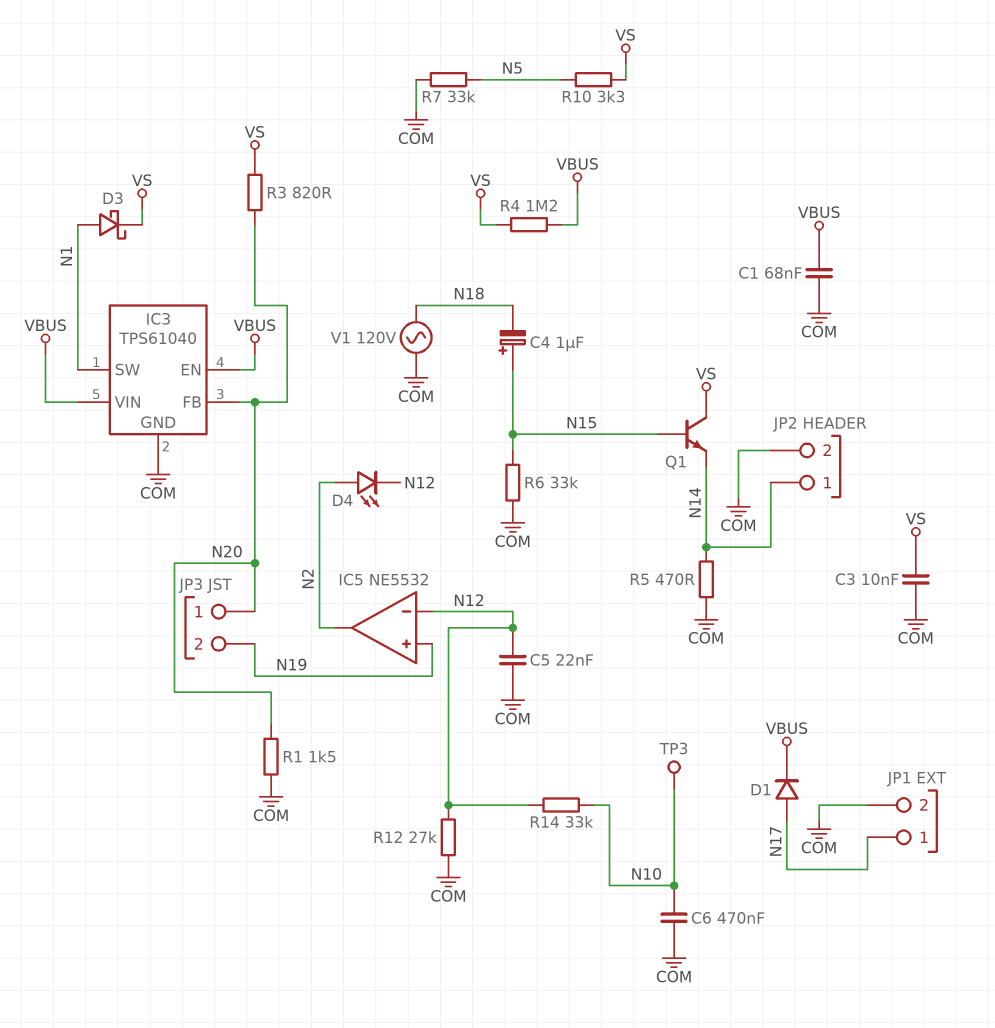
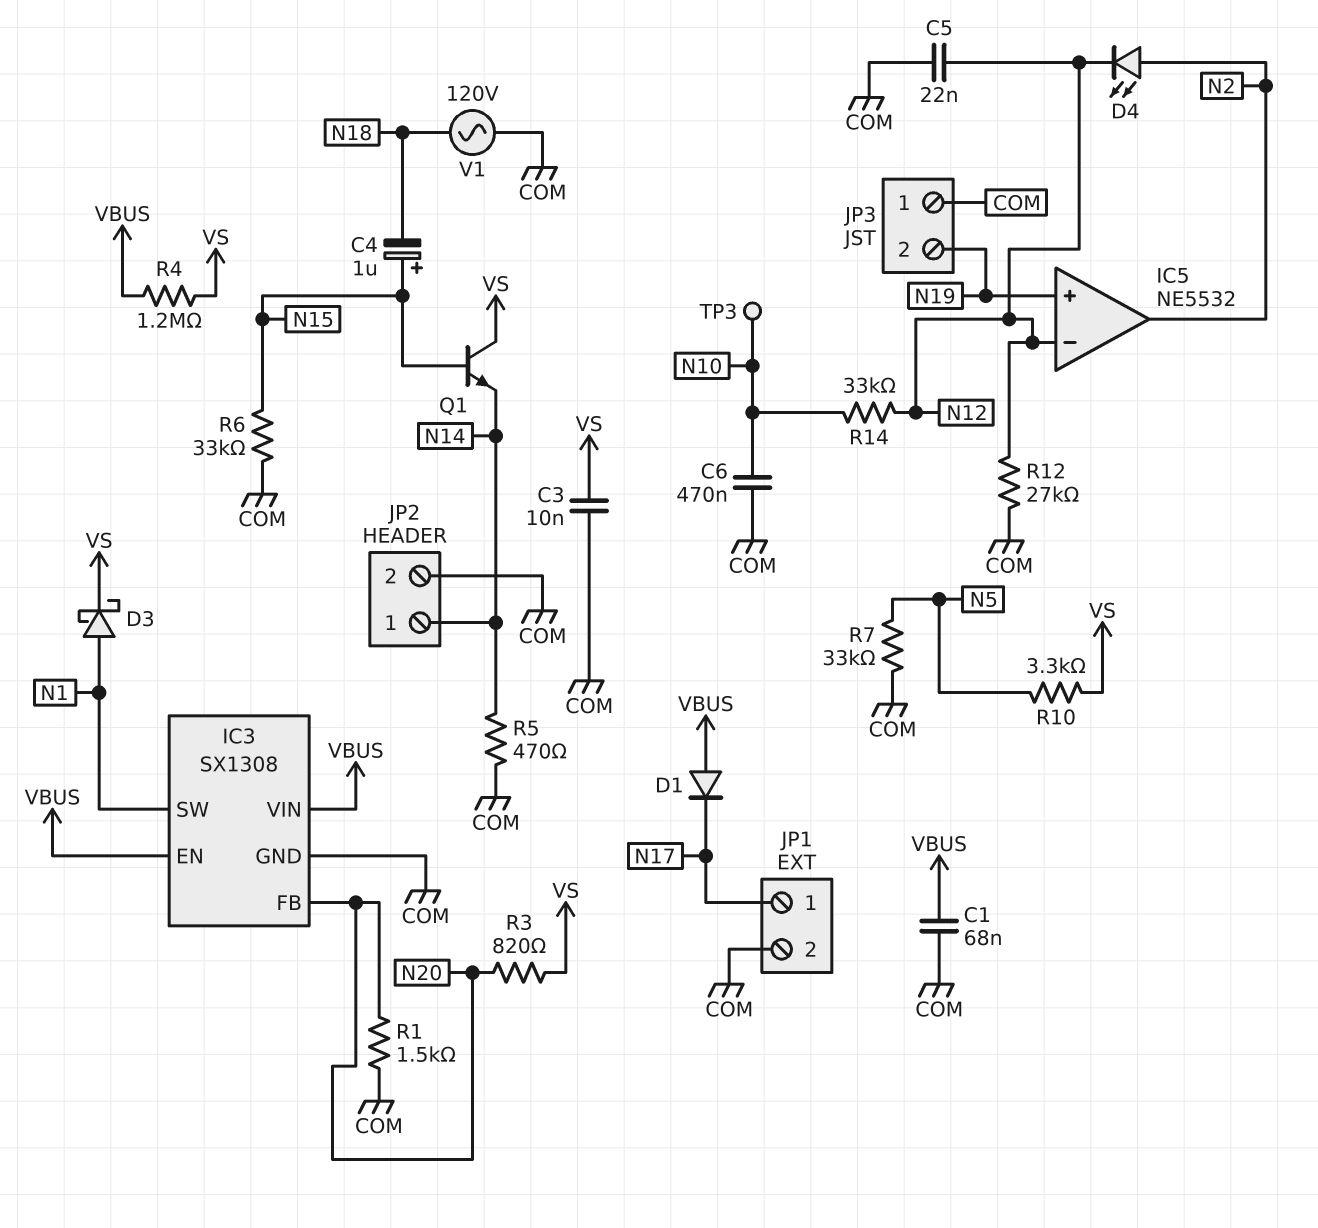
D1: diode (A N17, K VBUS) -> diode (A VBUS, K N17)
IC3: TPS61040 -> SX1308
JP3 pin 1: N20 -> COM

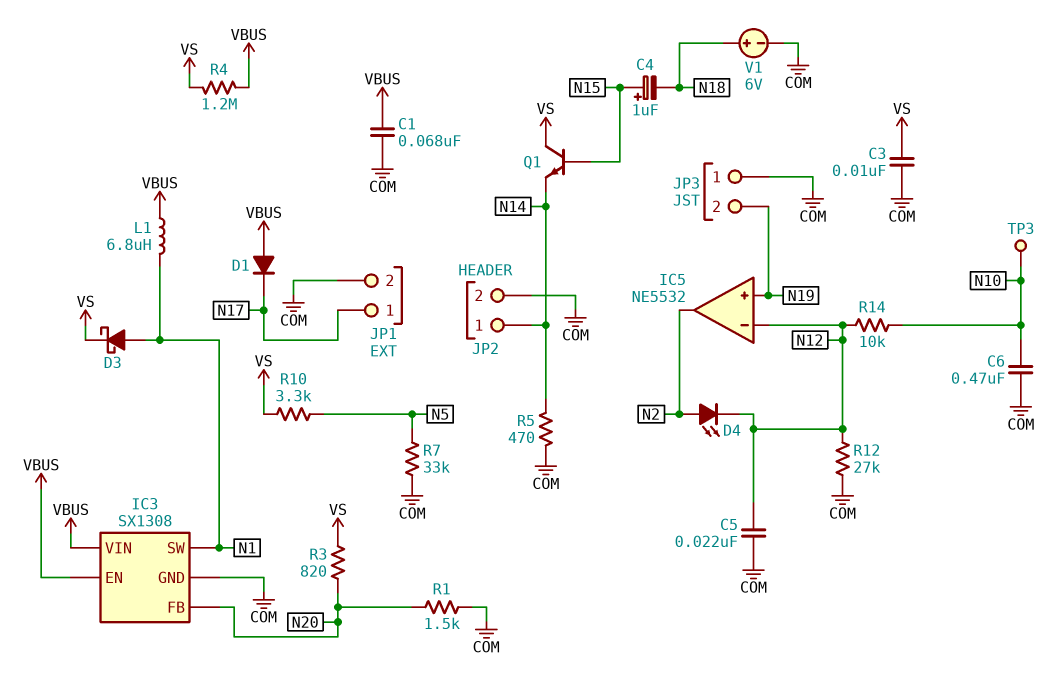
L1: none -> 6.8uH (N1, VBUS)
R6: 33k (COM, N15) -> none
R14: 33k (N10, N12) -> 10k (N10, N12)
V1: AC 120V (COM, N18) -> 6V (plus N18, minus COM)

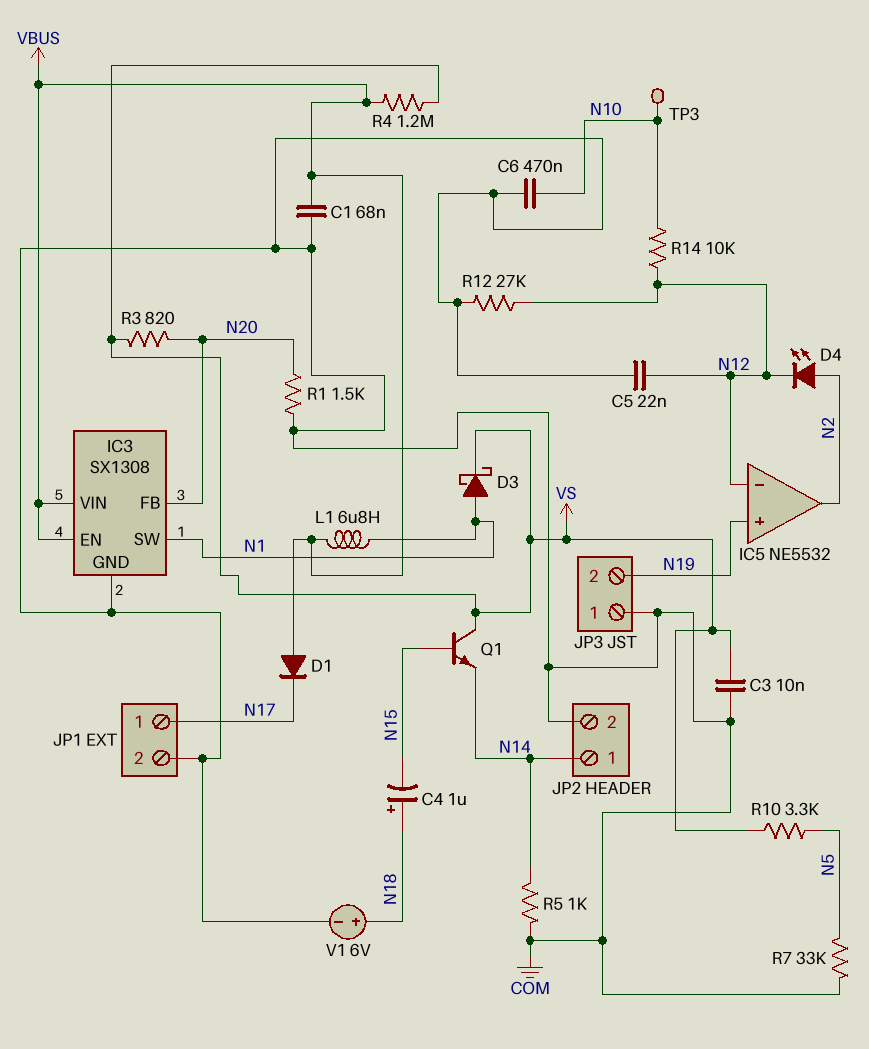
C4: 1uF (plus N15, minus N18) -> 1uF (plus N18, minus N15)
R5: 470 (COM, N14) -> 1k (COM, N14)

